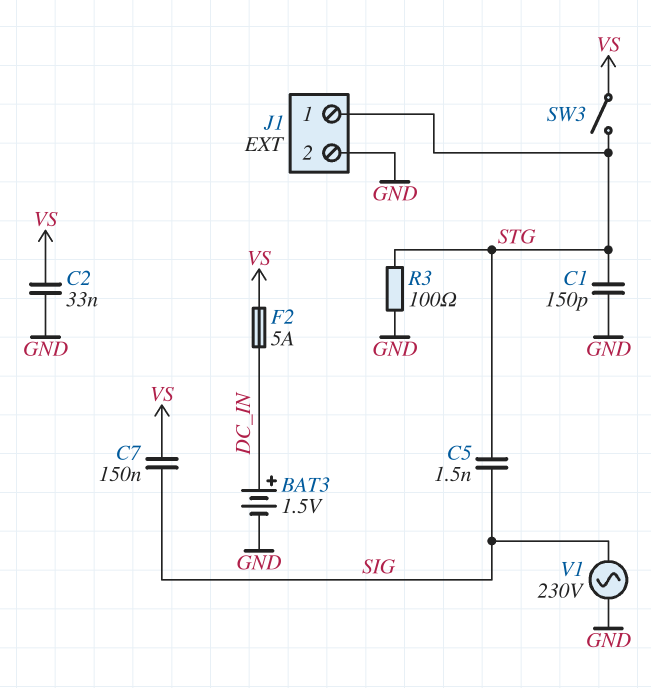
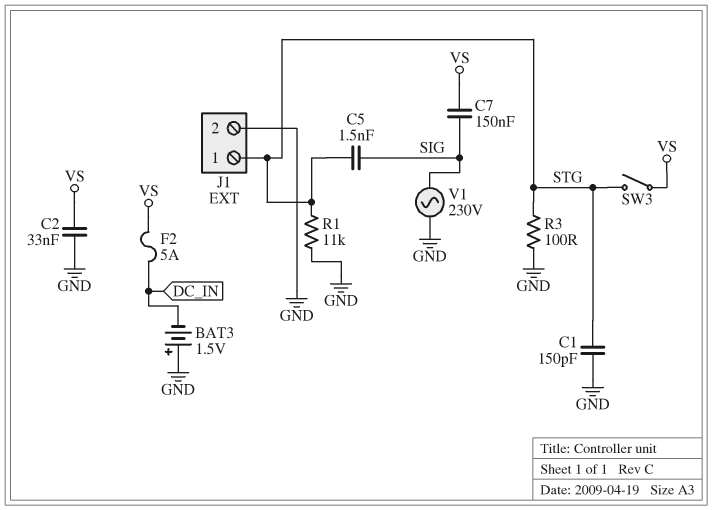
BAT3: 1.5V (plus DC_IN, minus GND) -> 1.5V (plus GND, minus DC_IN)
R1: none -> 11k (GND, STG)

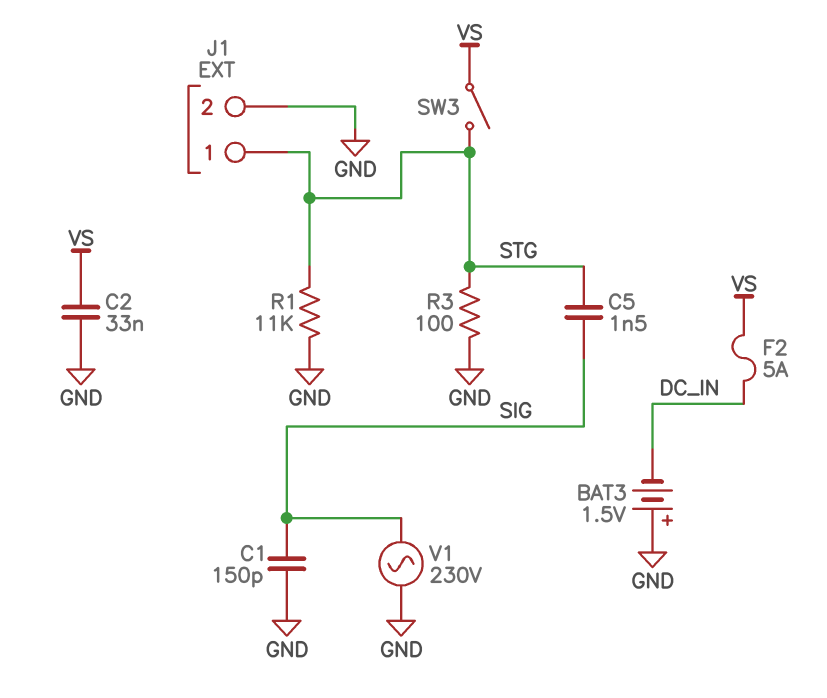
C1: 150pF (GND, STG) -> 150pF (GND, SIG)
C7: 150nF (SIG, VS) -> none

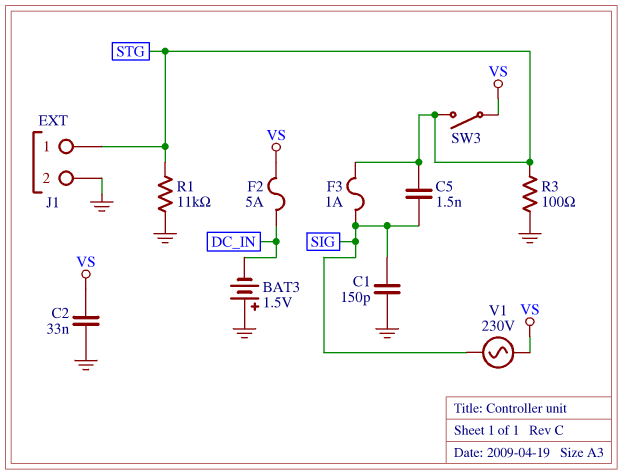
F3: none -> 1A (SIG, STG)
V1: AC 230V (GND, SIG) -> AC 230V (SIG, VS)

